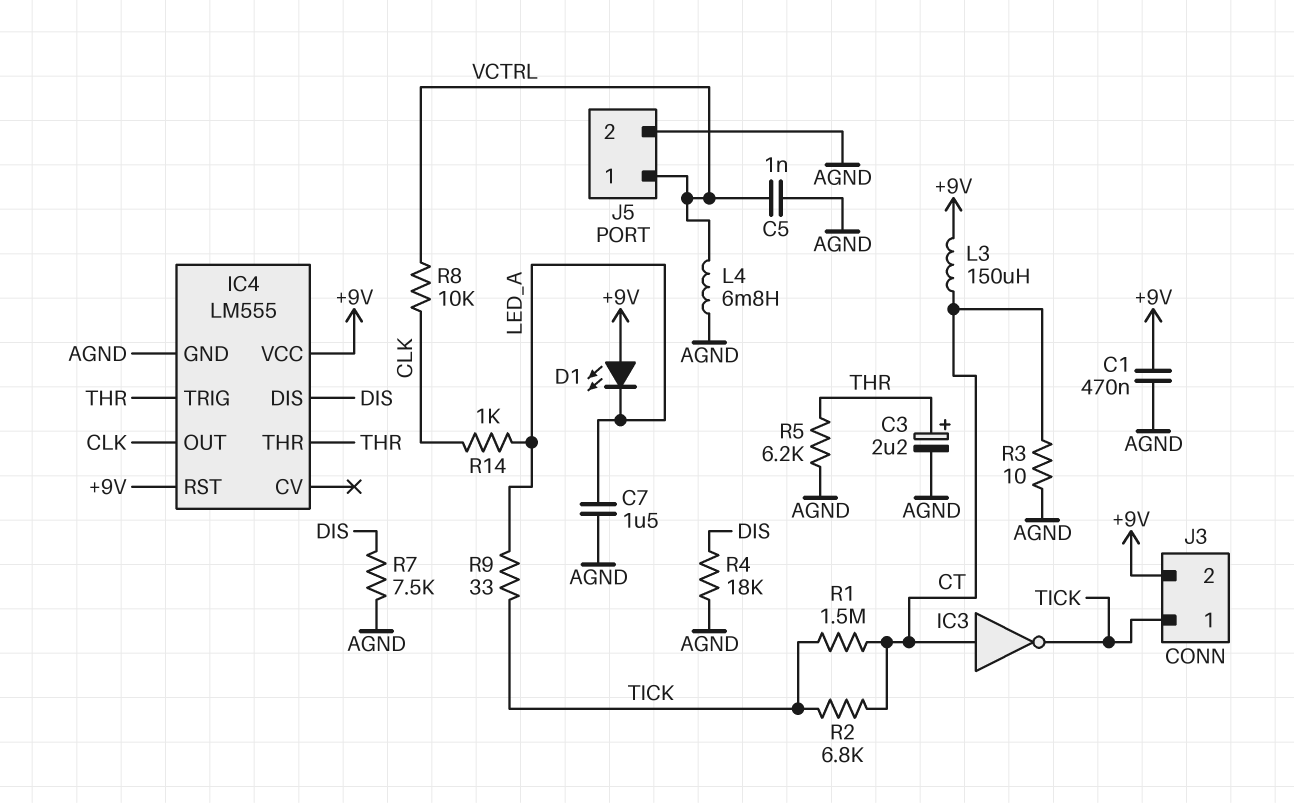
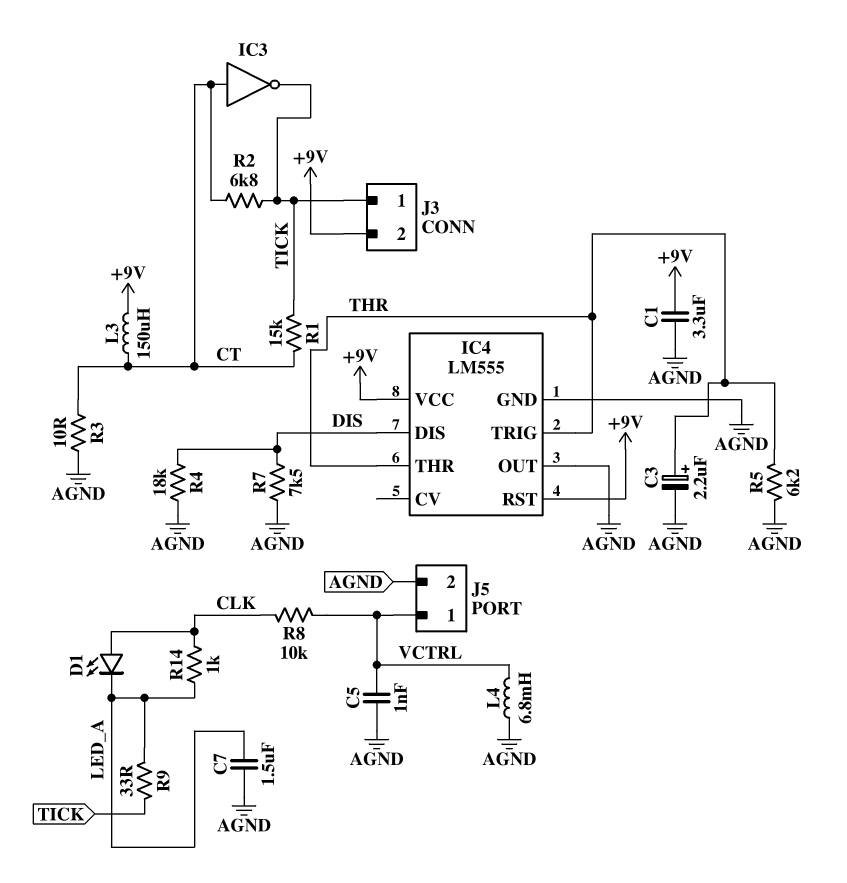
C1: 470nF (+9V, AGND) -> 3.3uF (+9V, AGND)
D1: LED (A +9V, K LED_A) -> LED (A CLK, K LED_A)
IC4 pin OUT: CLK -> AGND
R1: 1.5M (CT, TICK) -> 15k (CT, TICK)

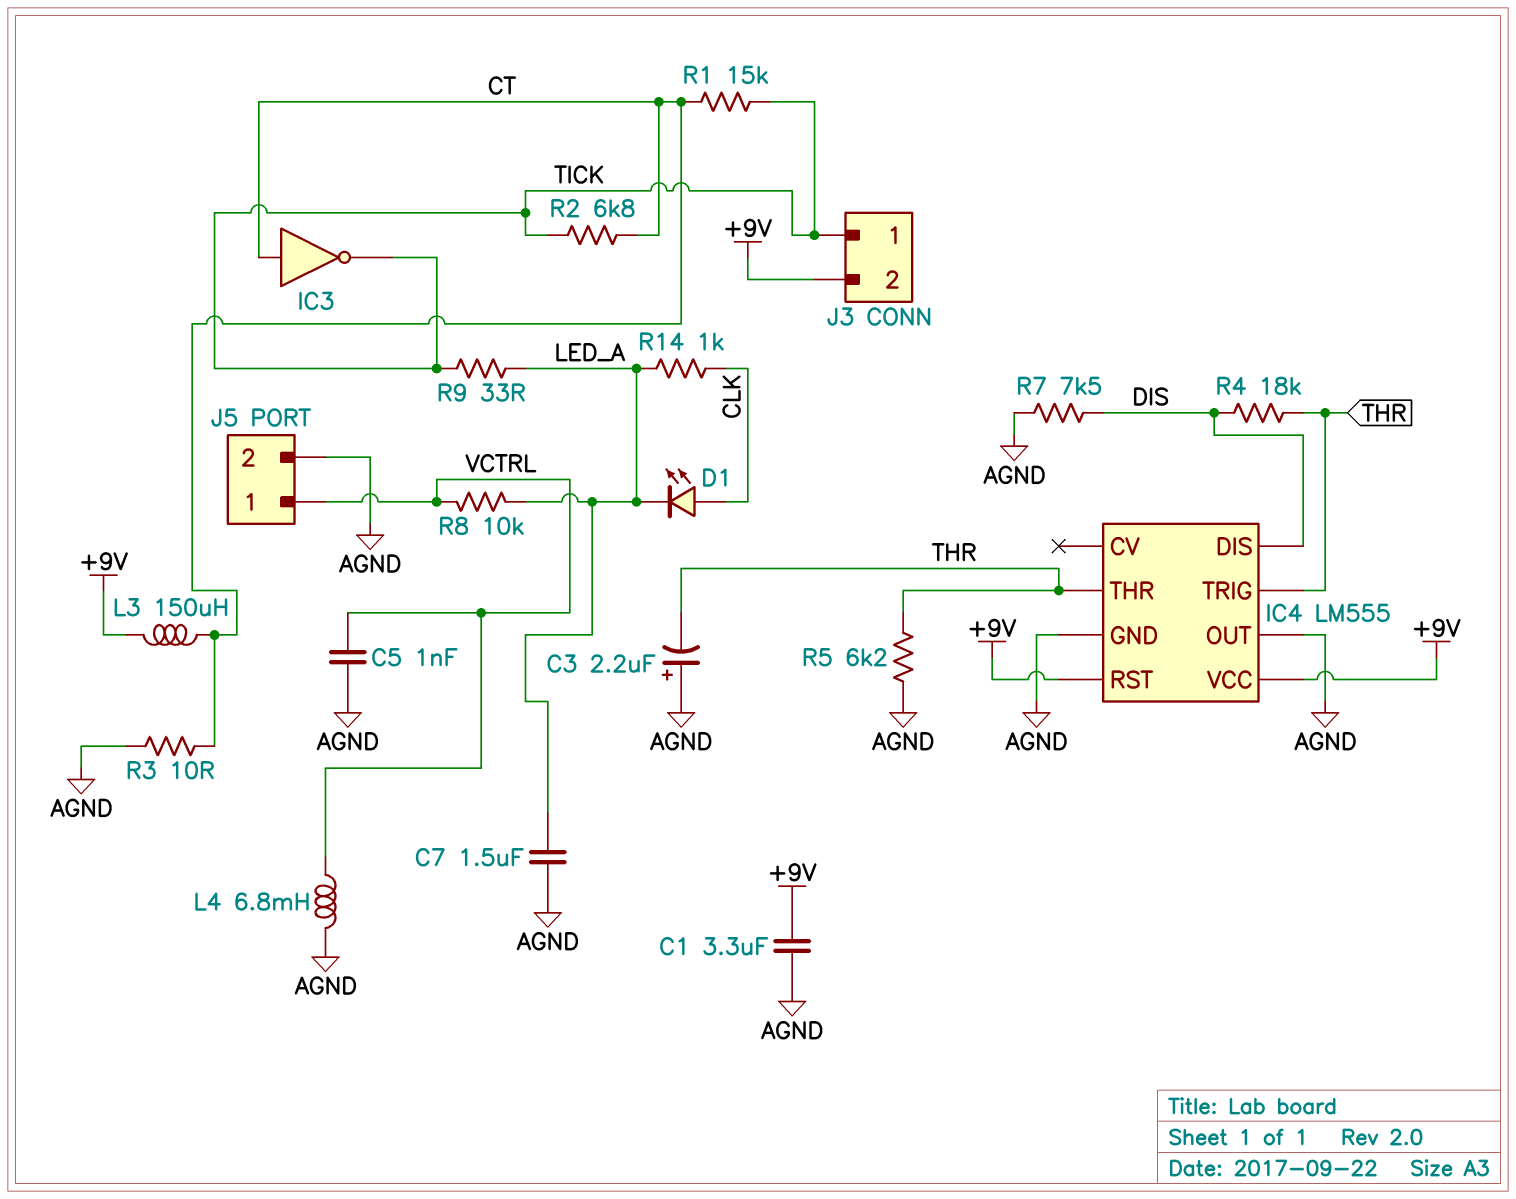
C3: 2.2uF (plus THR, minus AGND) -> 2.2uF (plus AGND, minus THR)
R4: 18k (AGND, DIS) -> 18k (DIS, THR)
R8: 10k (CLK, VCTRL) -> 10k (LED_A, VCTRL)

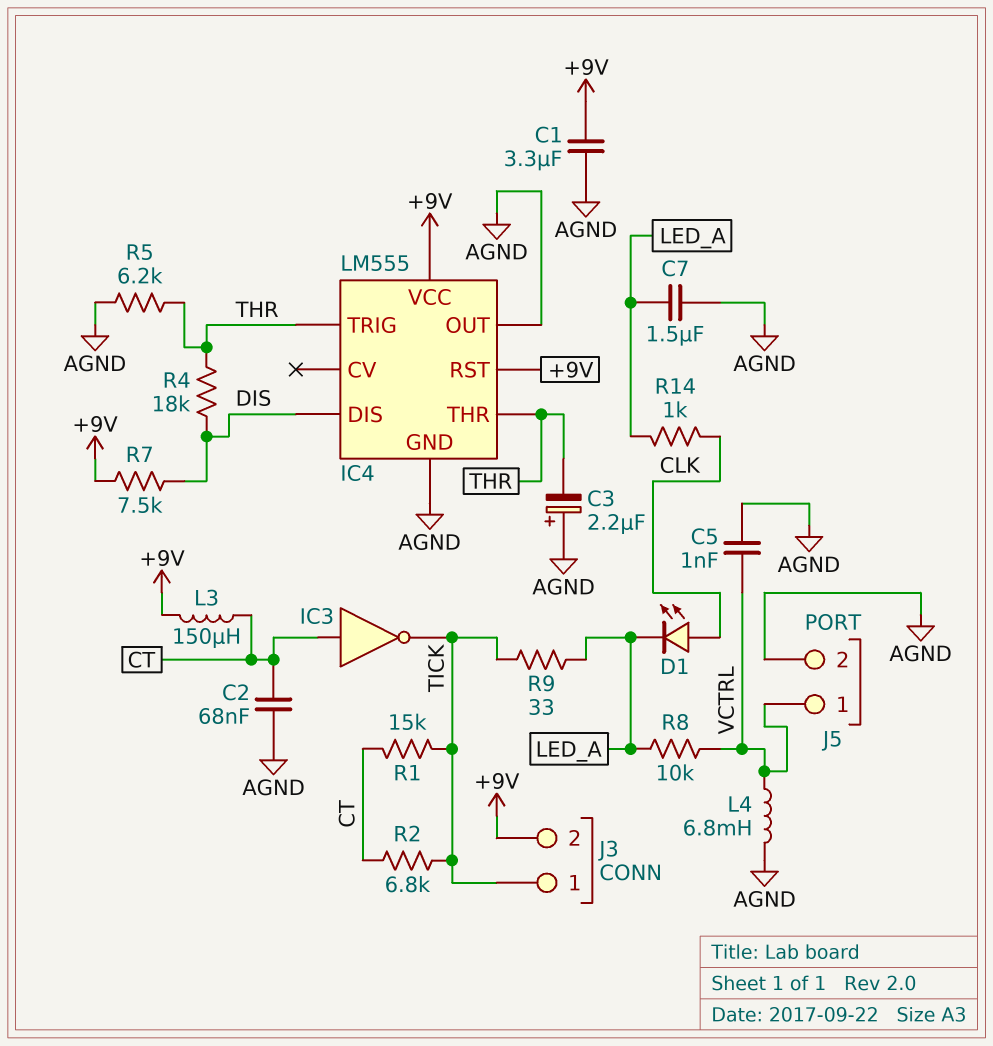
C2: none -> 68nF (AGND, CT)
R3: 10 (AGND, CT) -> none
R7: 7.5k (AGND, DIS) -> 7.5k (+9V, DIS)

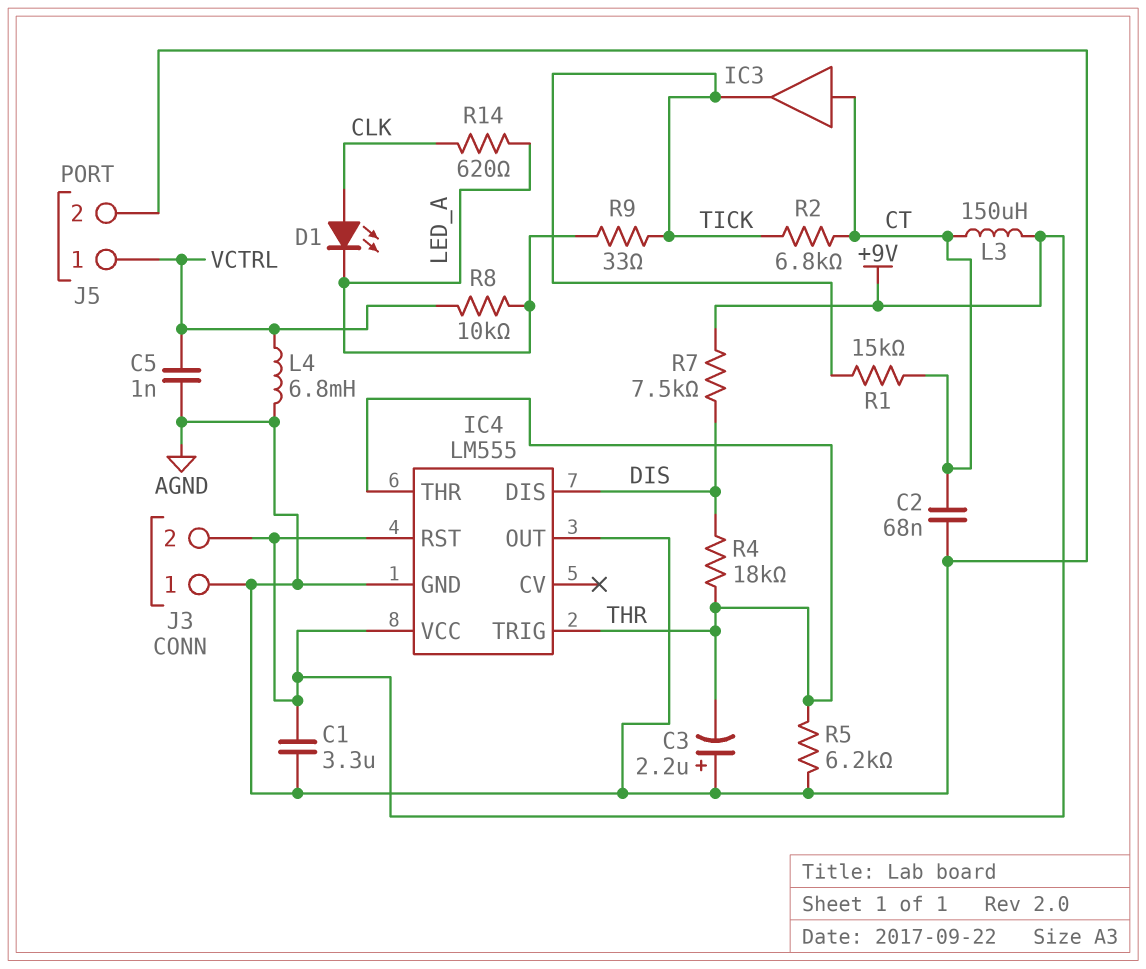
C7: 1.5uF (AGND, LED_A) -> none
IC3: NOT (in CT, out TICK) -> buffer (in CT, out TICK)
J3 pin 1: TICK -> AGND
R14: 1k (CLK, LED_A) -> 620 (CLK, LED_A)

